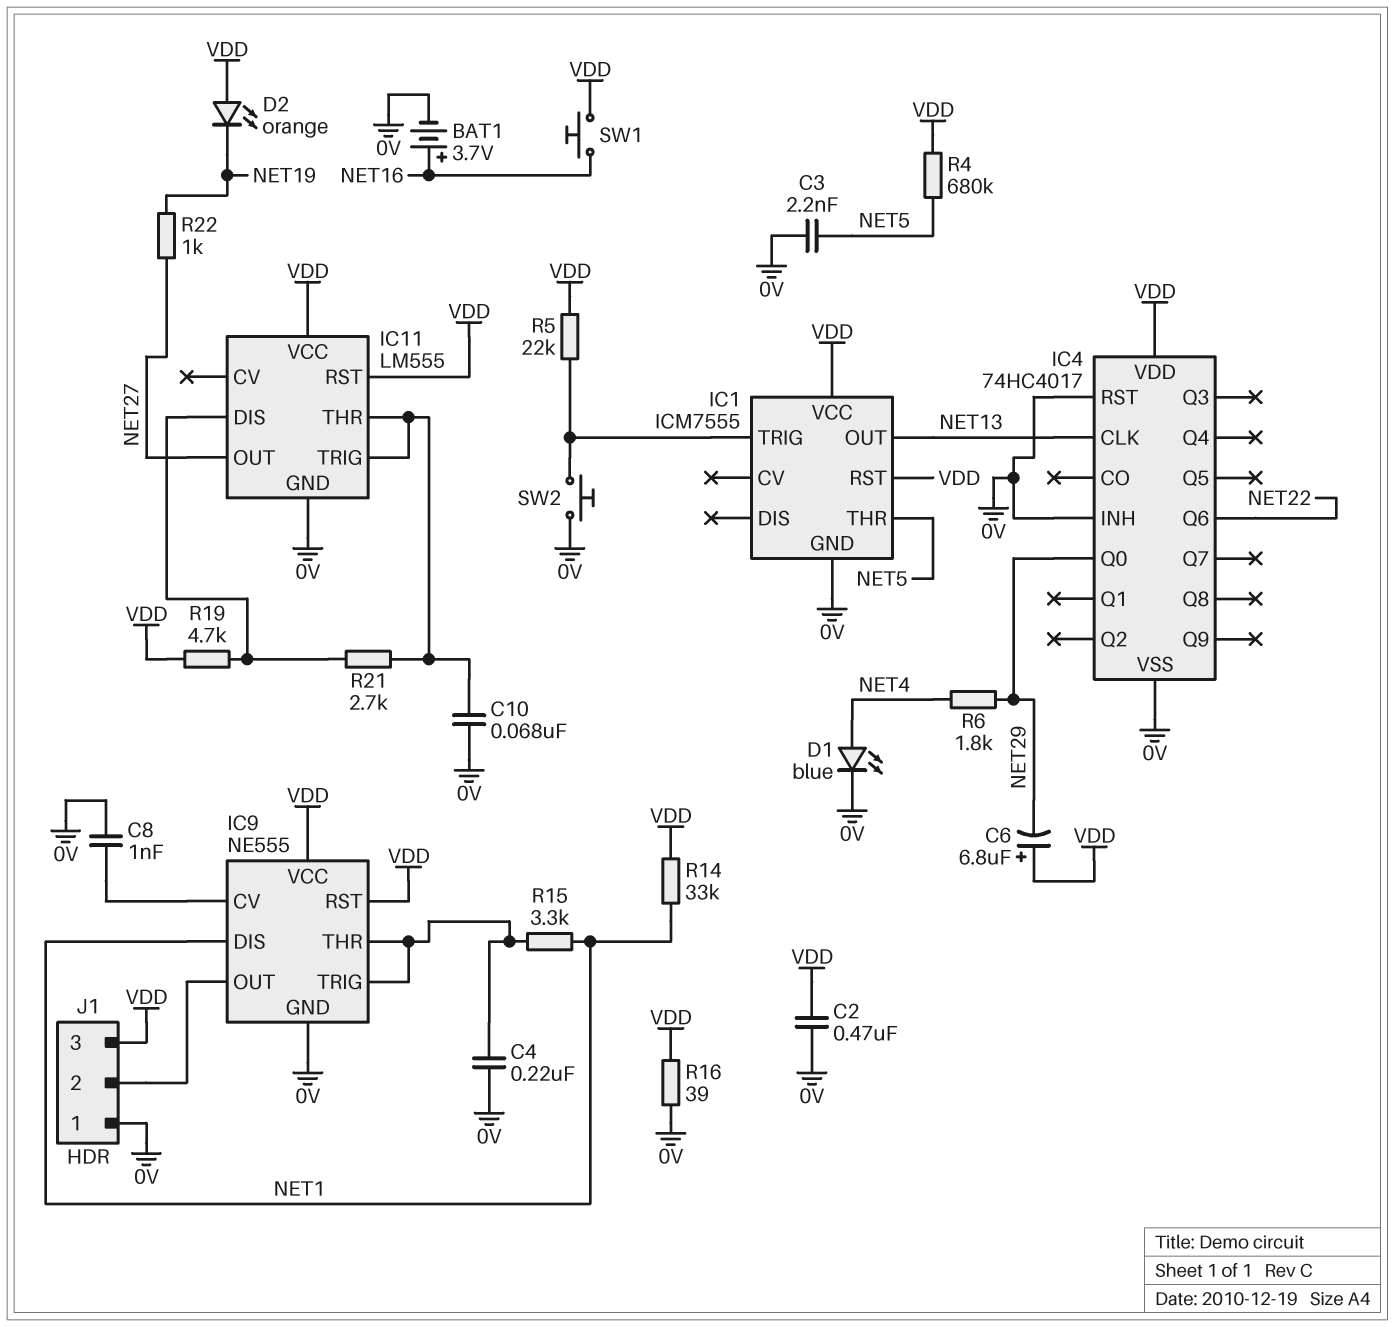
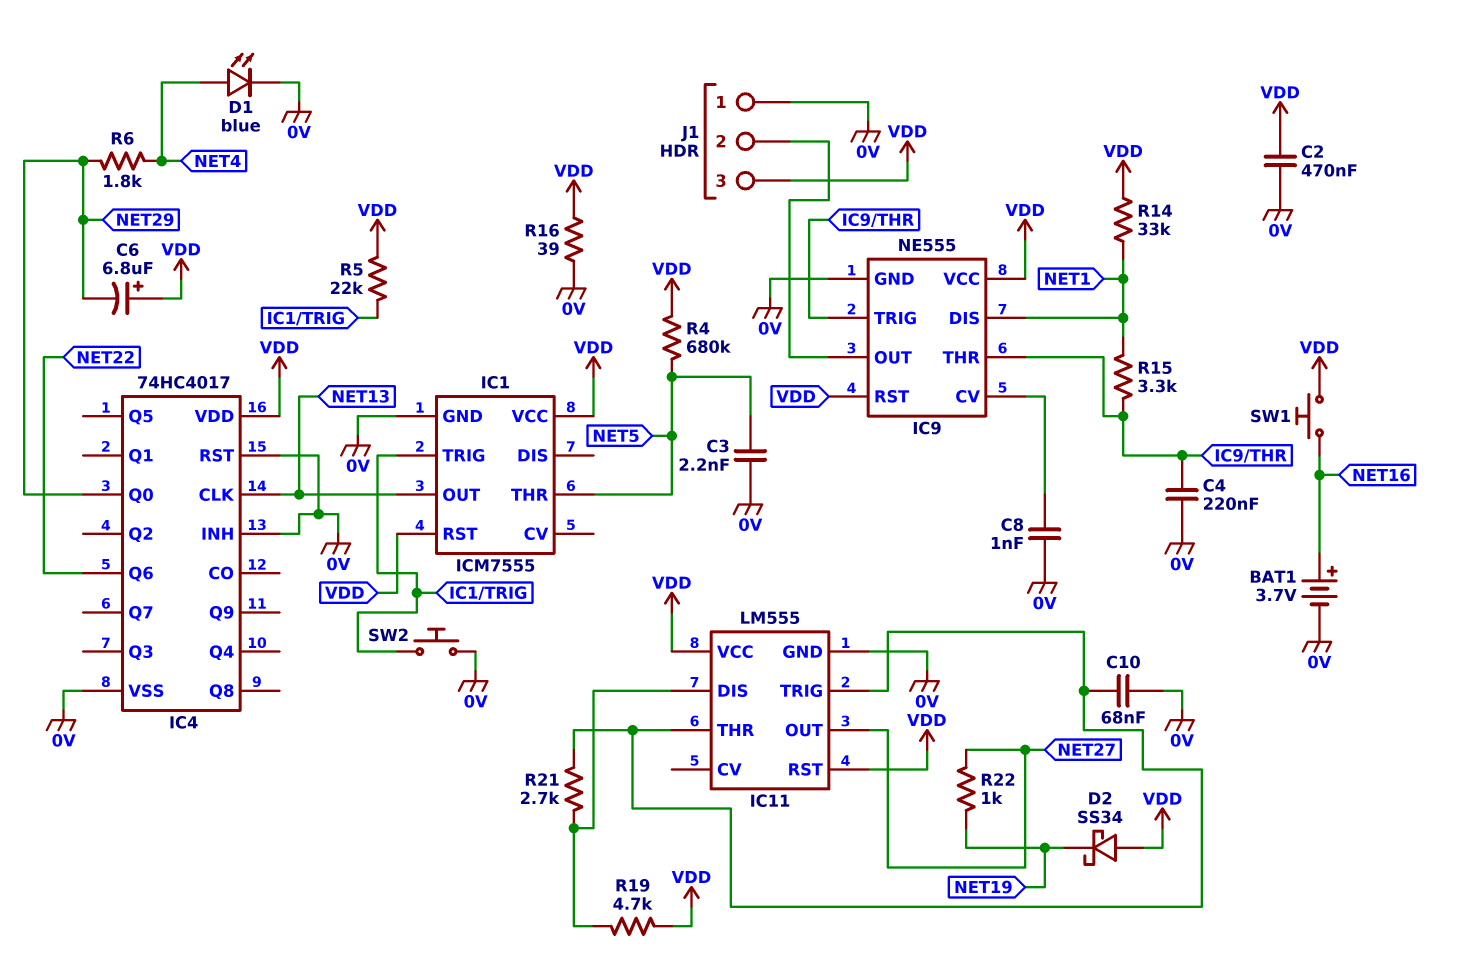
D2: LED orange (A VDD, K NET19) -> schottky SS34 (A VDD, K NET19)

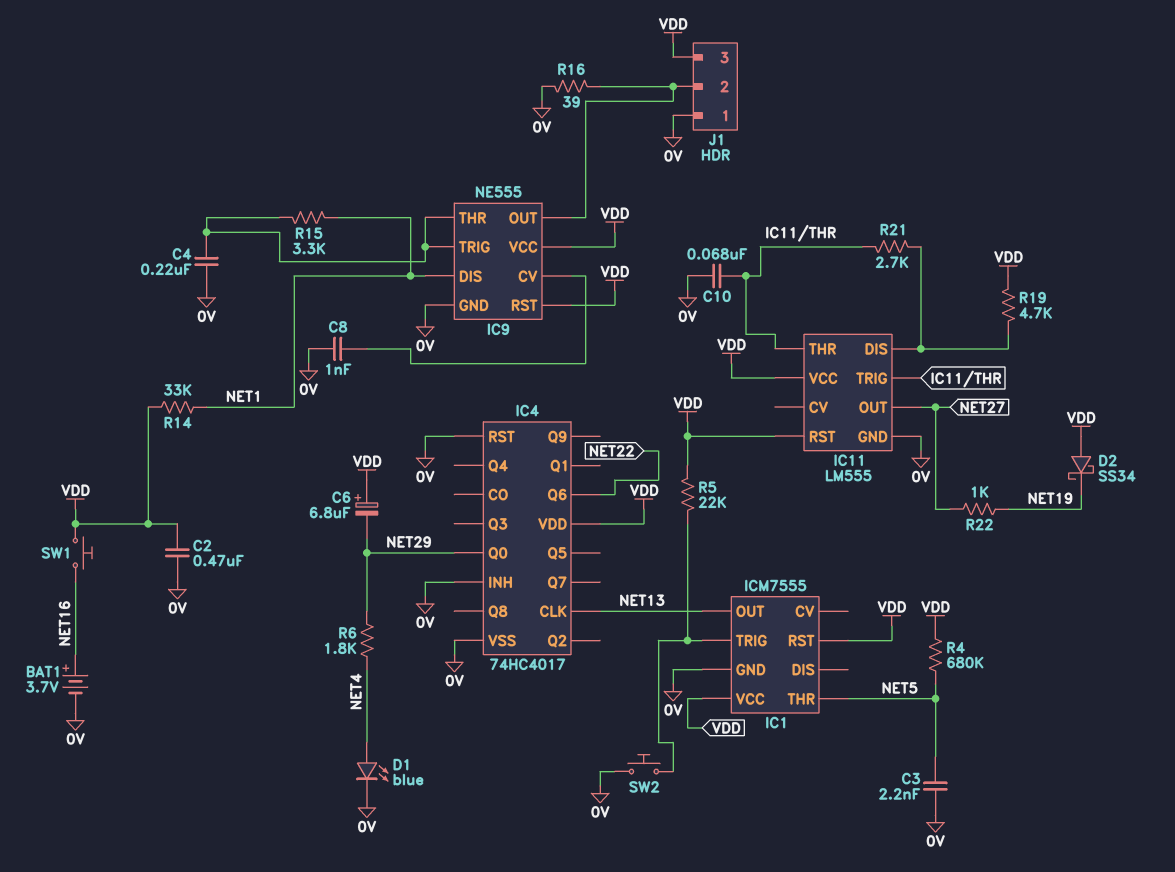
R16: 39 (0V, VDD) -> 39 (0V, IC9/OUT)

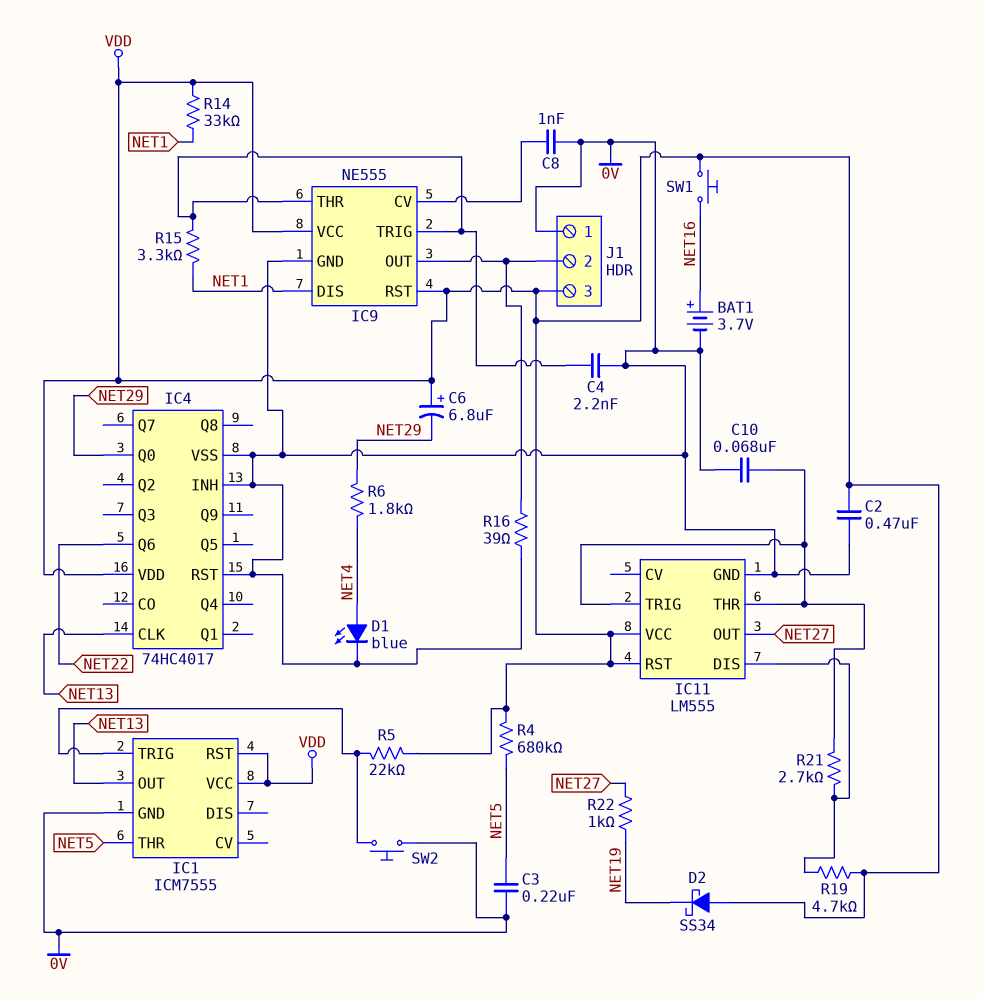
C3: 2.2nF (0V, NET5) -> 220nF (0V, NET5)
C4: 220nF (0V, IC9/THR) -> 2.2nF (0V, IC9/THR)

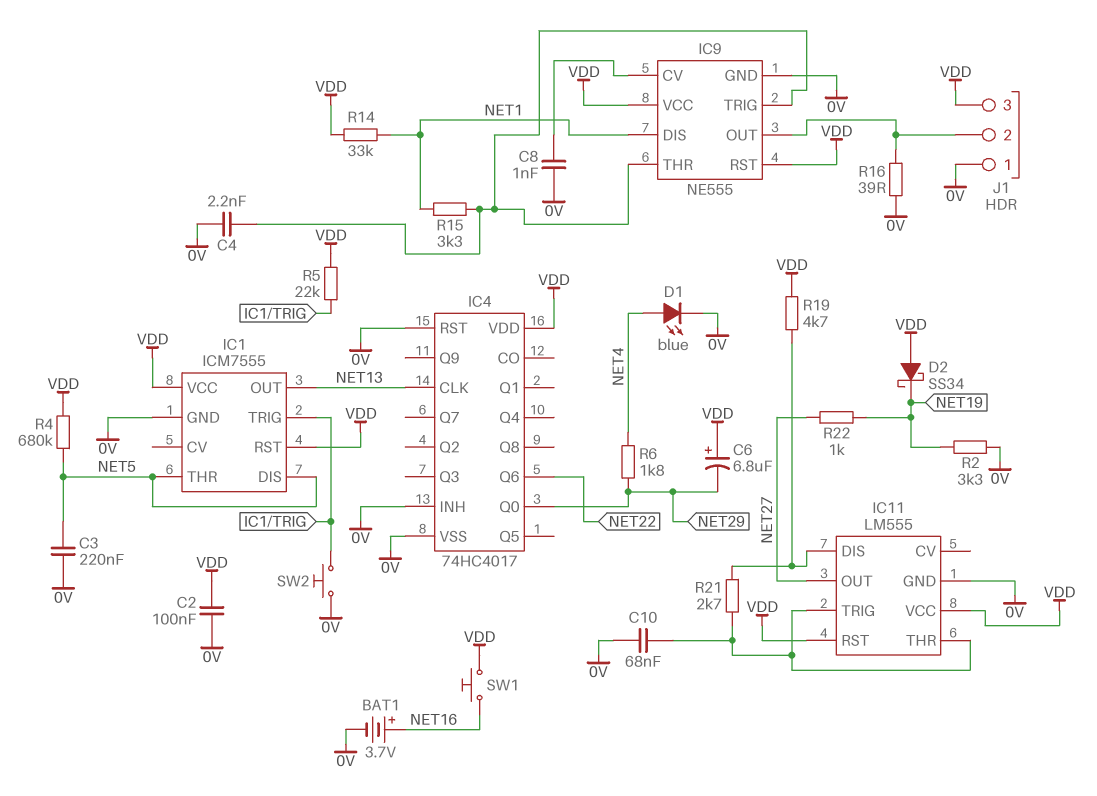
C2: 470nF (0V, VDD) -> 100nF (0V, VDD)
IC1 pin DIS: none -> NET5
R2: none -> 3.3k (0V, NET19)

